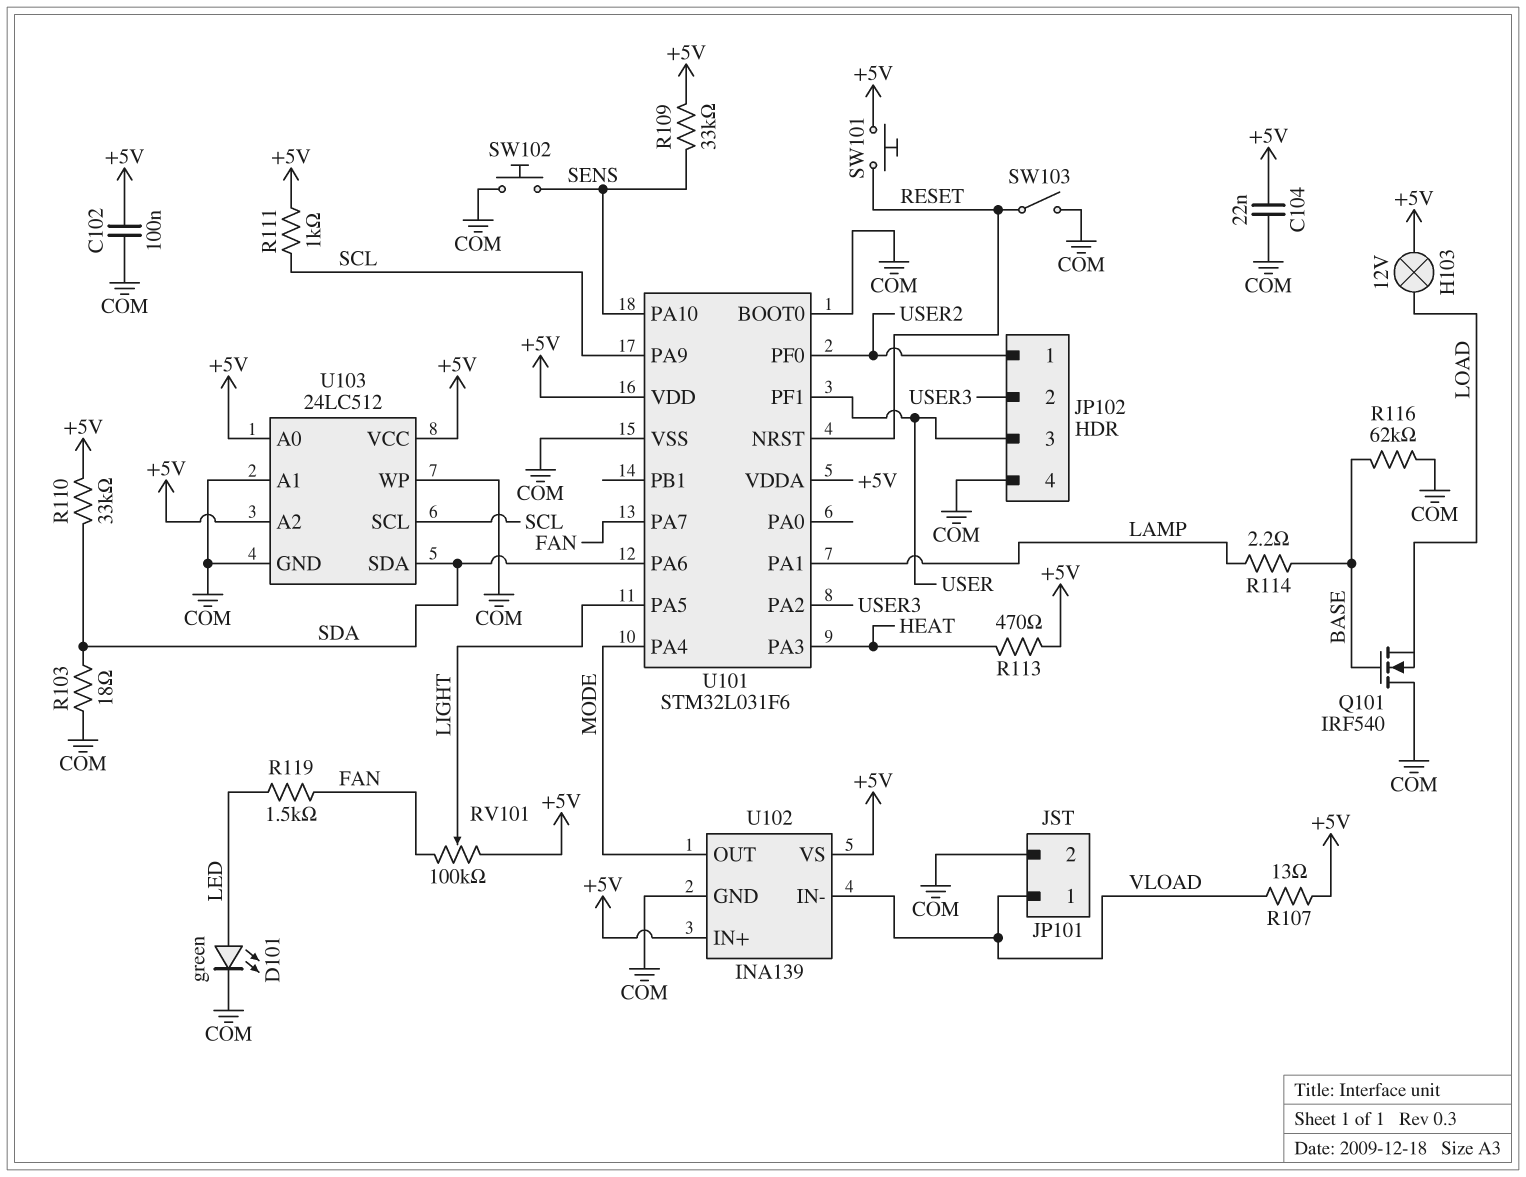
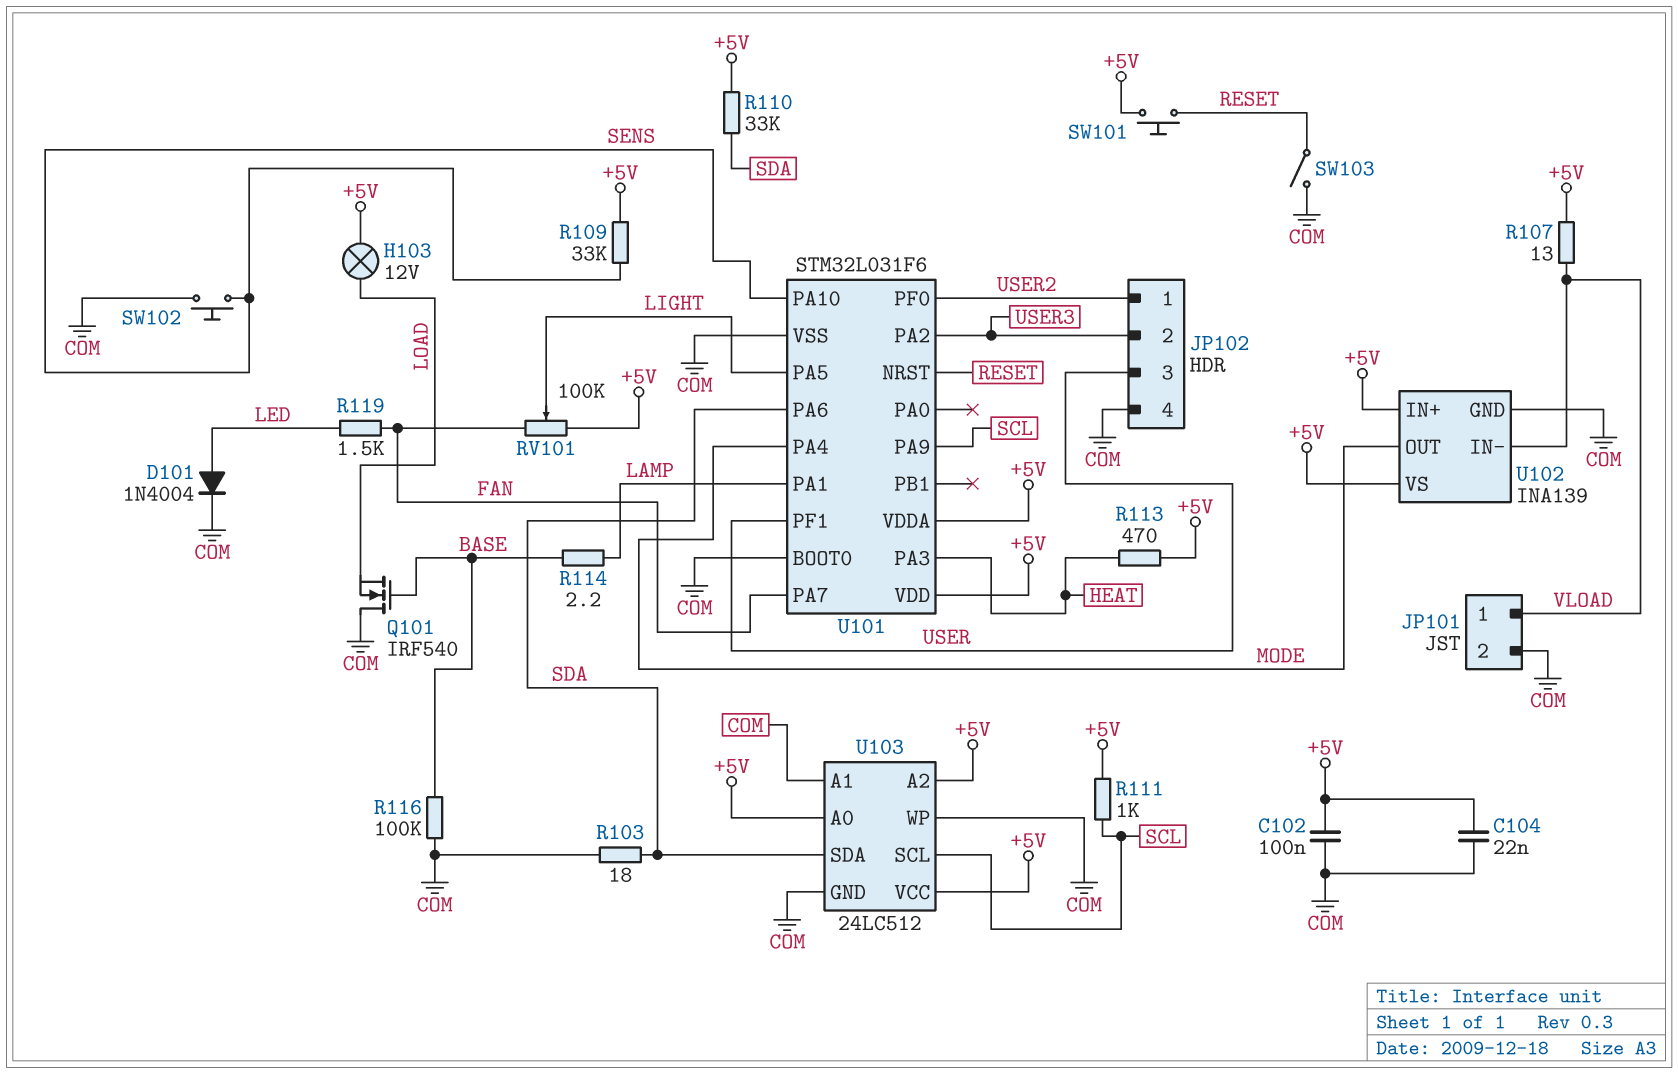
D101: LED green (A LED, K COM) -> diode 1N4004 (A LED, K COM)
R116: 62k (BASE, COM) -> 100k (BASE, COM)

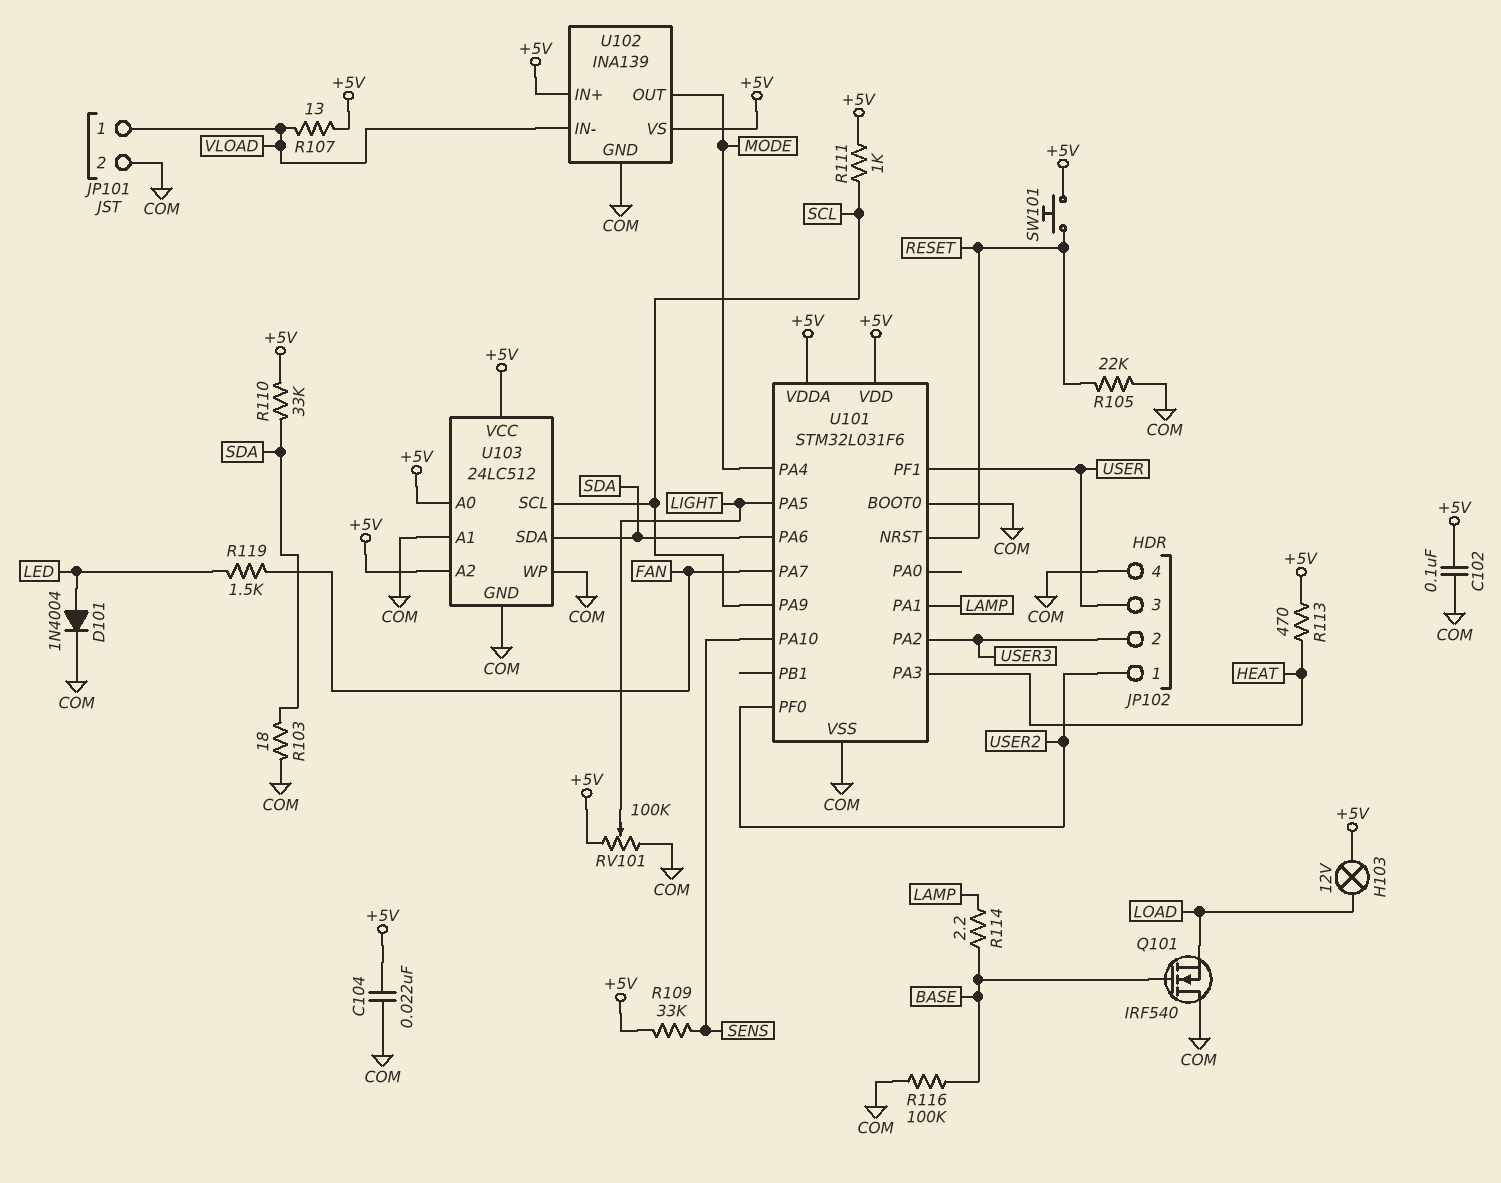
R105: none -> 22k (COM, RESET)
RV101: 100k (+5V, FAN, wiper LIGHT) -> 100k (+5V, COM, wiper LIGHT)
SW102: button (COM, SENS) -> none
SW103: switch (COM, RESET) -> none

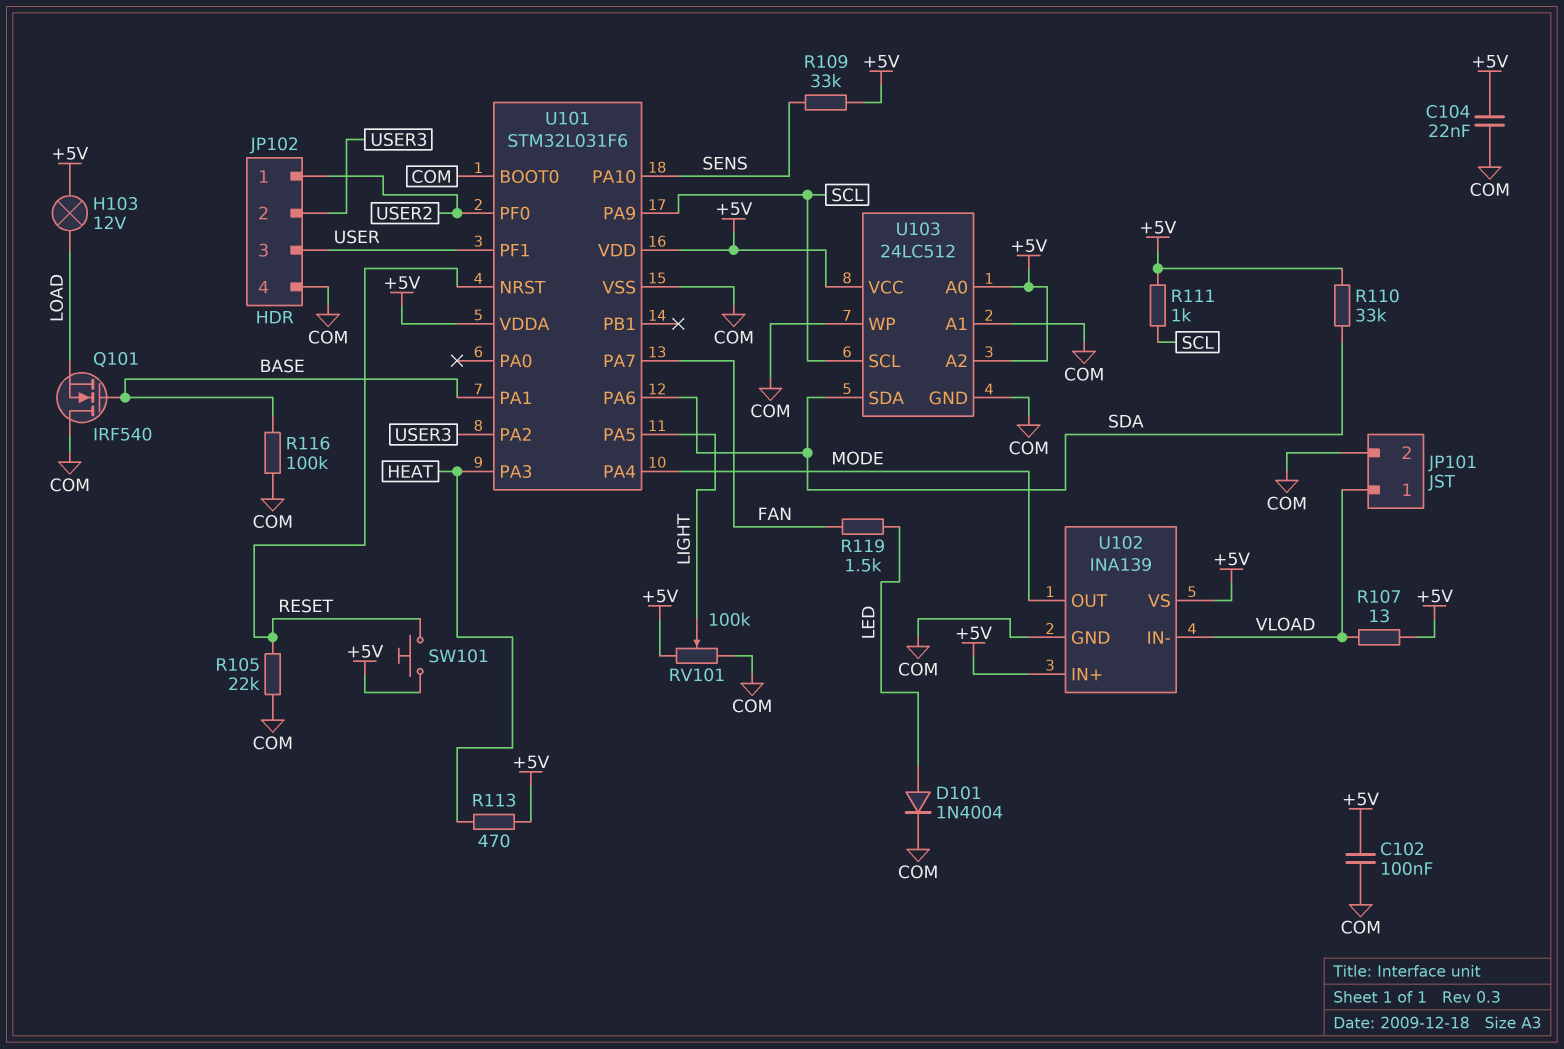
R103: 18 (COM, SDA) -> none
R114: 2.2 (BASE, LAMP) -> none
U101 pin PA1: LAMP -> BASE

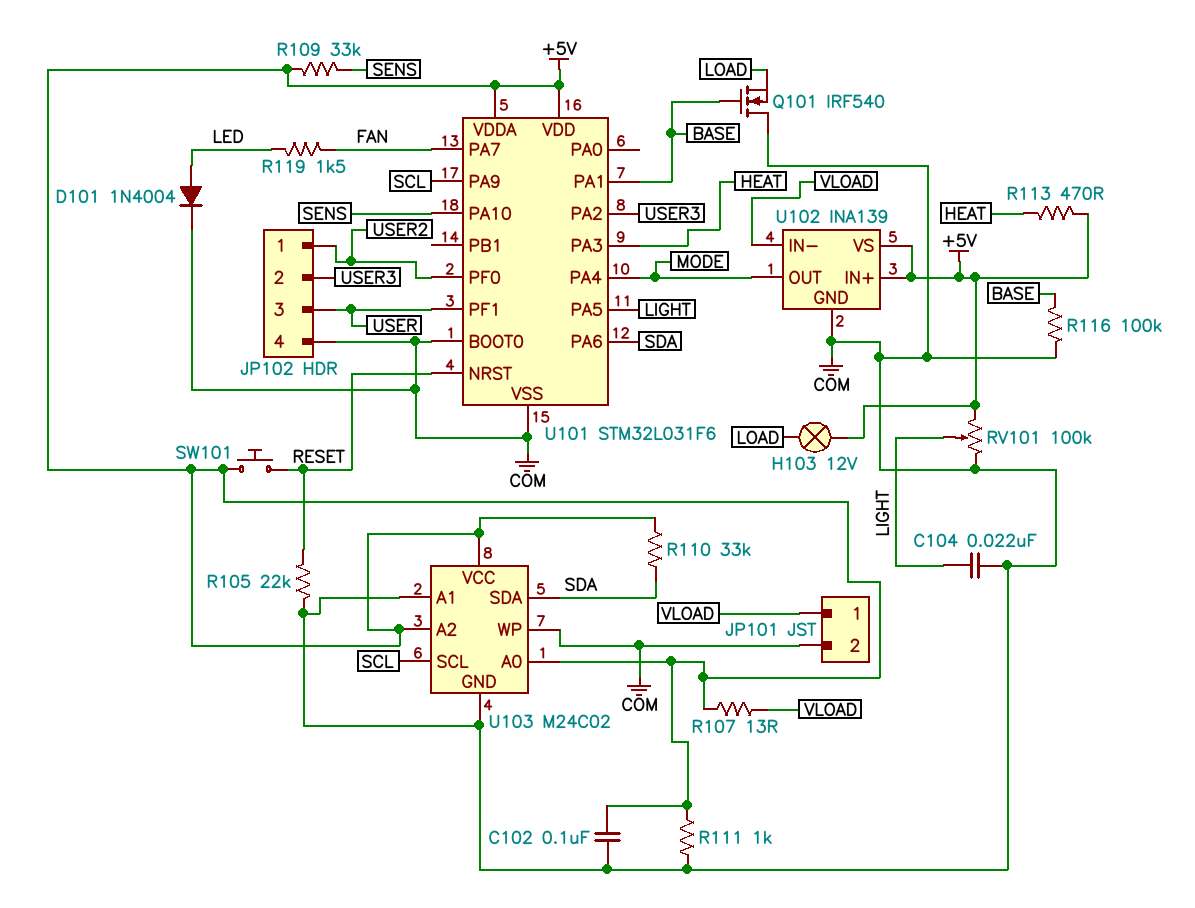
C104: 22nF (+5V, COM) -> 22nF (COM, LIGHT)
R111: 1k (+5V, SCL) -> 1k (+5V, COM)
U103: 24LC512 -> M24C02

